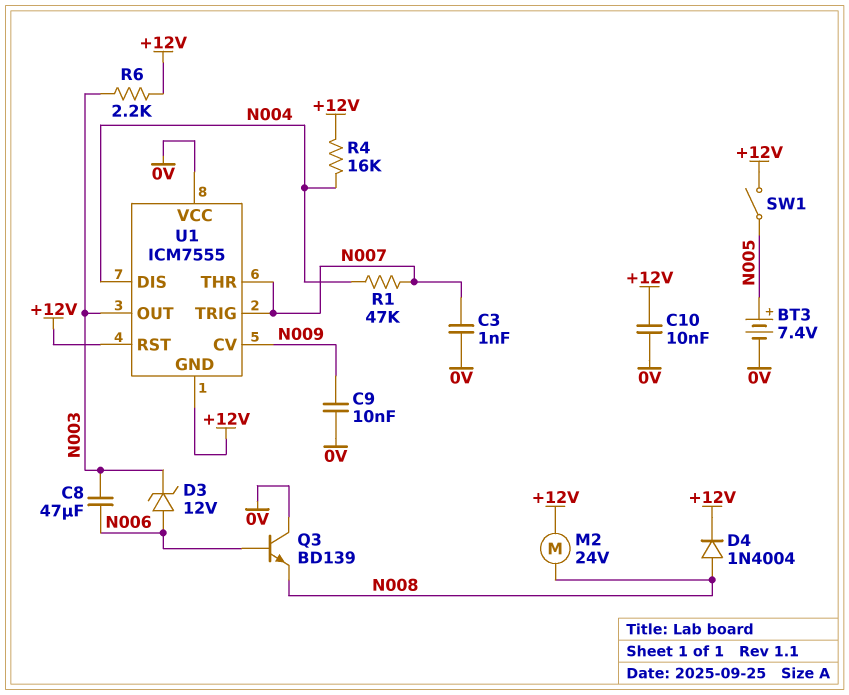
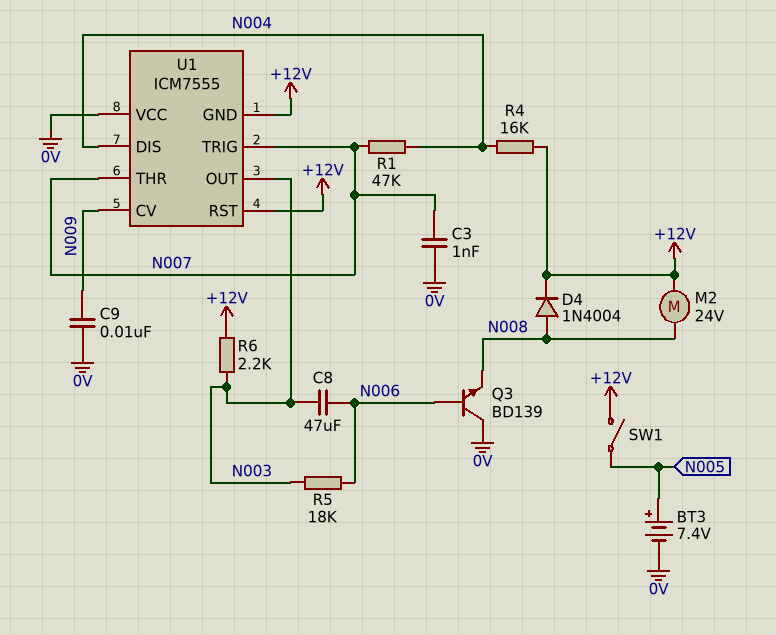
C10: 10nF (+12V, 0V) -> none
D3: zener 12V (A N006, K N003) -> none
R5: none -> 18k (N003, N006)

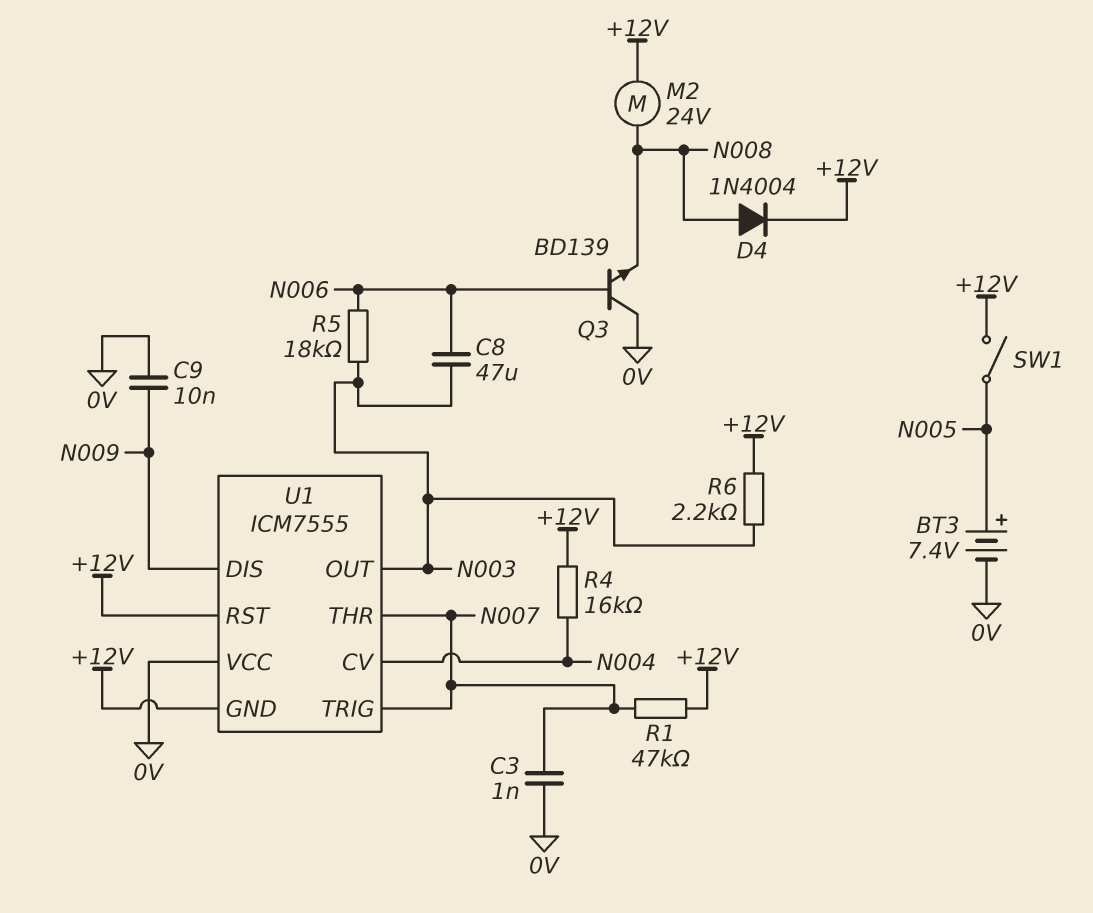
R1: 47k (N004, N007) -> 47k (+12V, N007)
U1 pin CV: N009 -> N004
U1 pin DIS: N004 -> N009

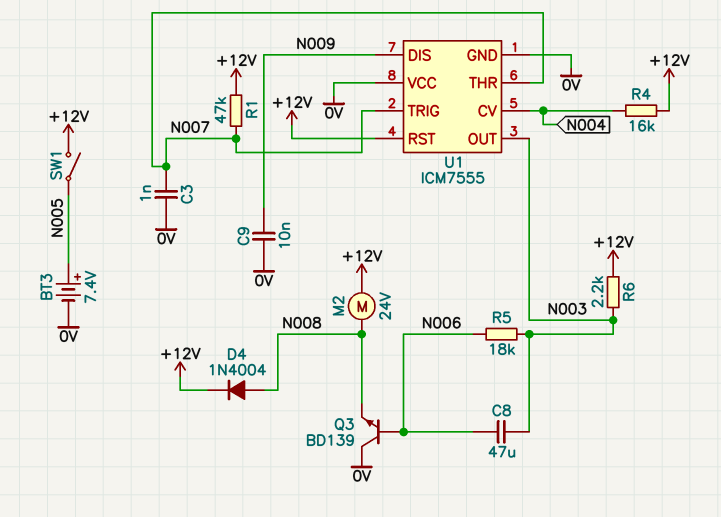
U1 pin GND: +12V -> 0V

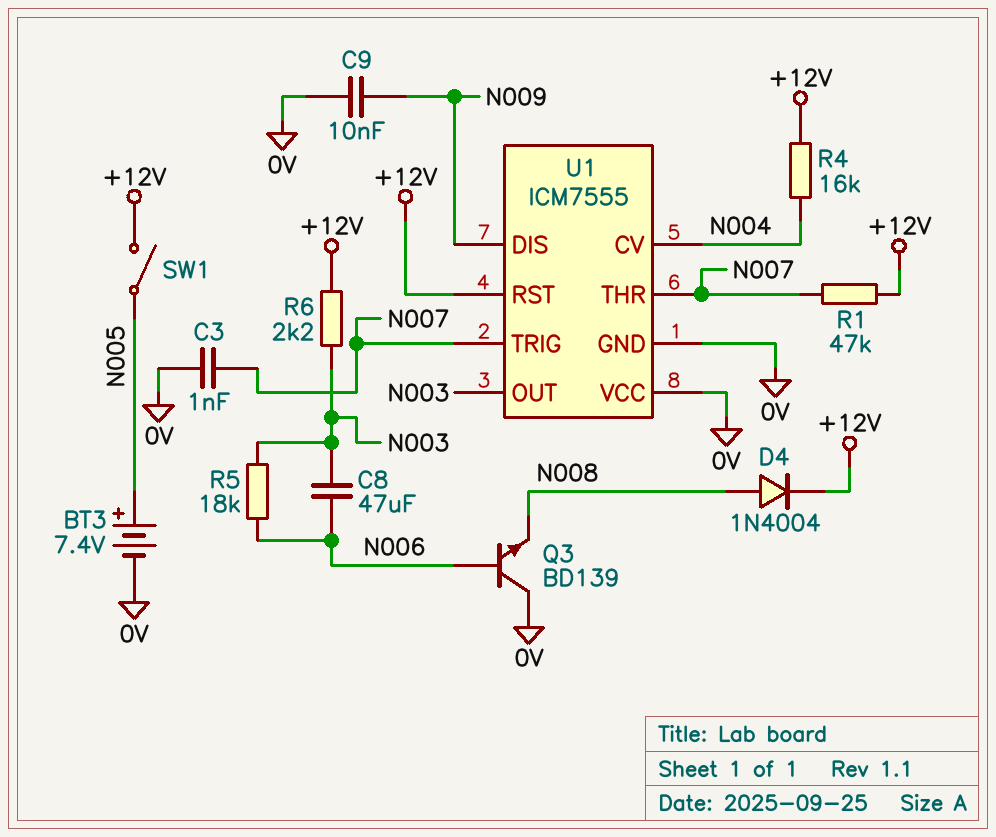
M2: motor 24V (+12V, N008) -> none

